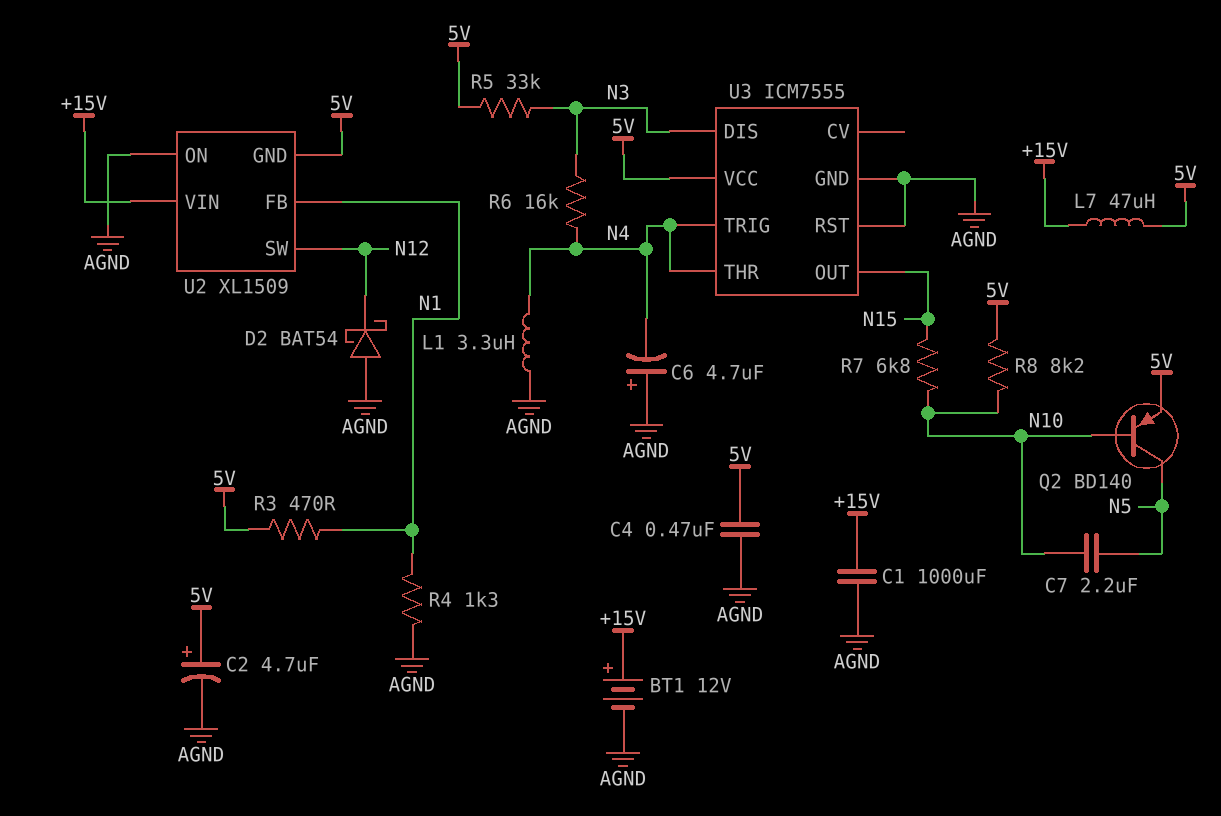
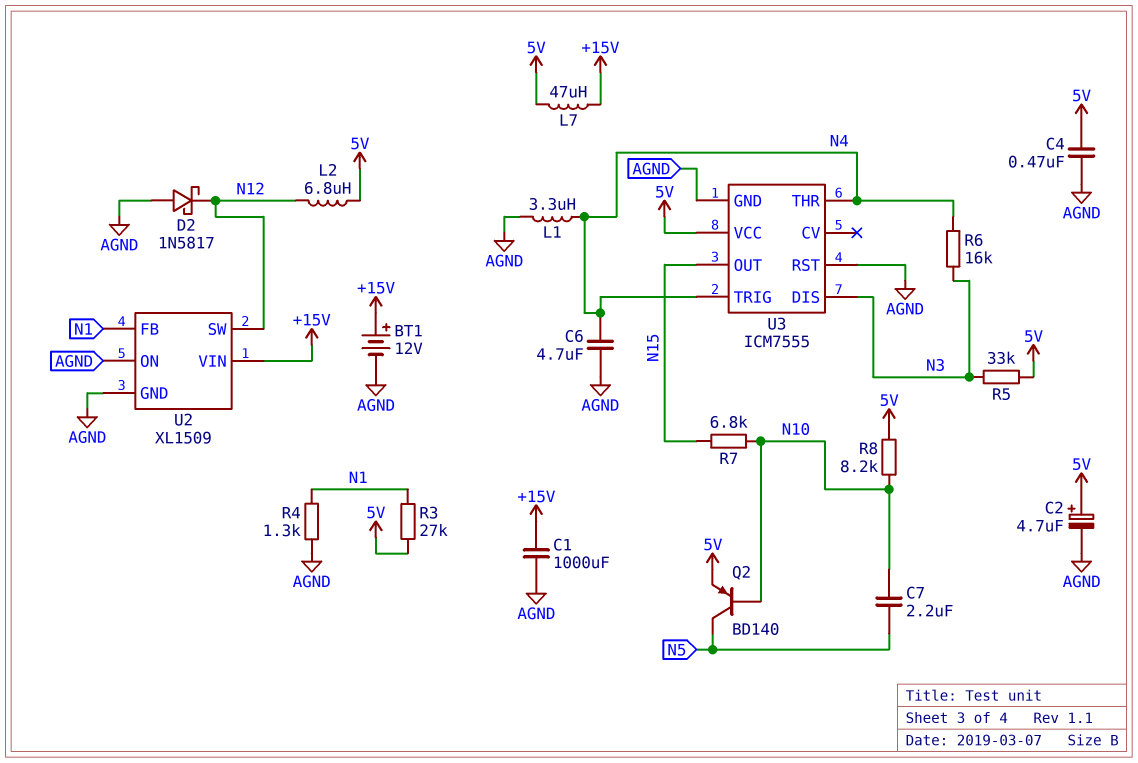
C6: 4.7uF (plus AGND, minus N4) -> 4.7uF (AGND, N4)
D2: schottky BAT54 (A AGND, K N12) -> schottky 1N5817 (A AGND, K N12)
L2: none -> 6.8uH (5V, N12)
R3: 470 (5V, N1) -> 27k (5V, N1)
U2 pin GND: 5V -> AGND

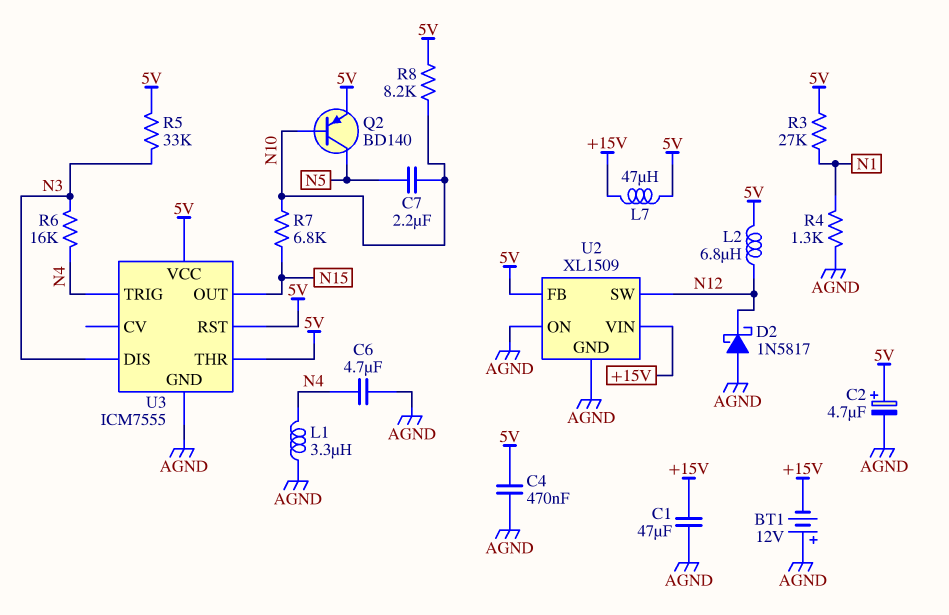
BT1: 12V (plus +15V, minus AGND) -> 12V (plus AGND, minus +15V)
C1: 1000uF (+15V, AGND) -> 47uF (+15V, AGND)
U2 pin FB: N1 -> 5V
U3 pin RST: AGND -> 5V
U3 pin THR: N4 -> 5V

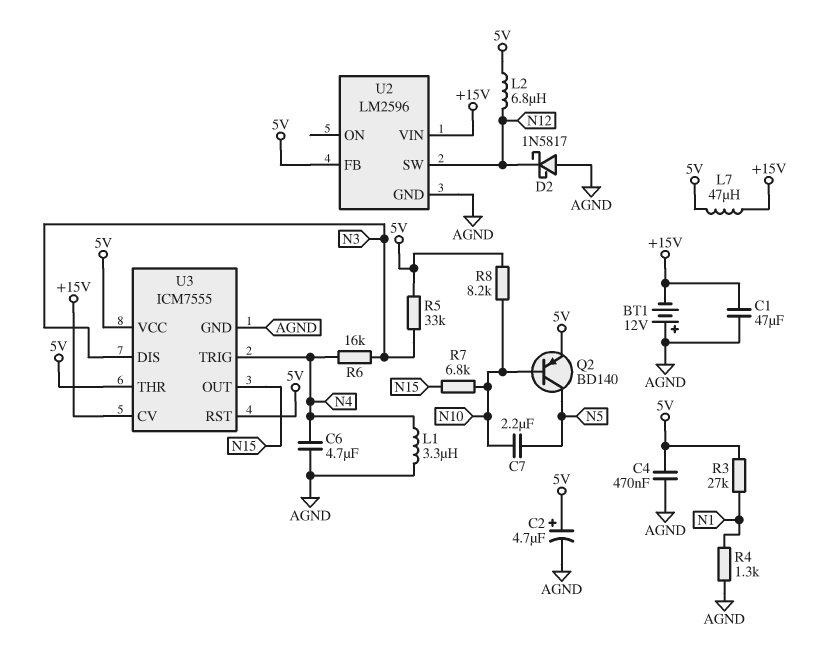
U2: XL1509 -> LM2596
U2 pin ON: AGND -> none
U3 pin CV: none -> +15V

